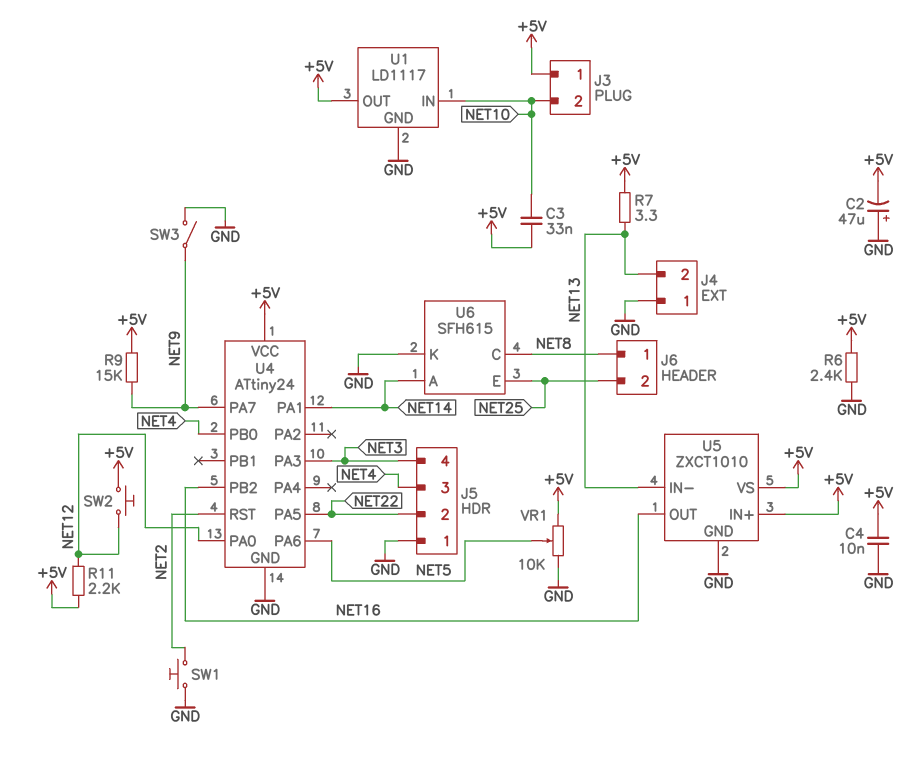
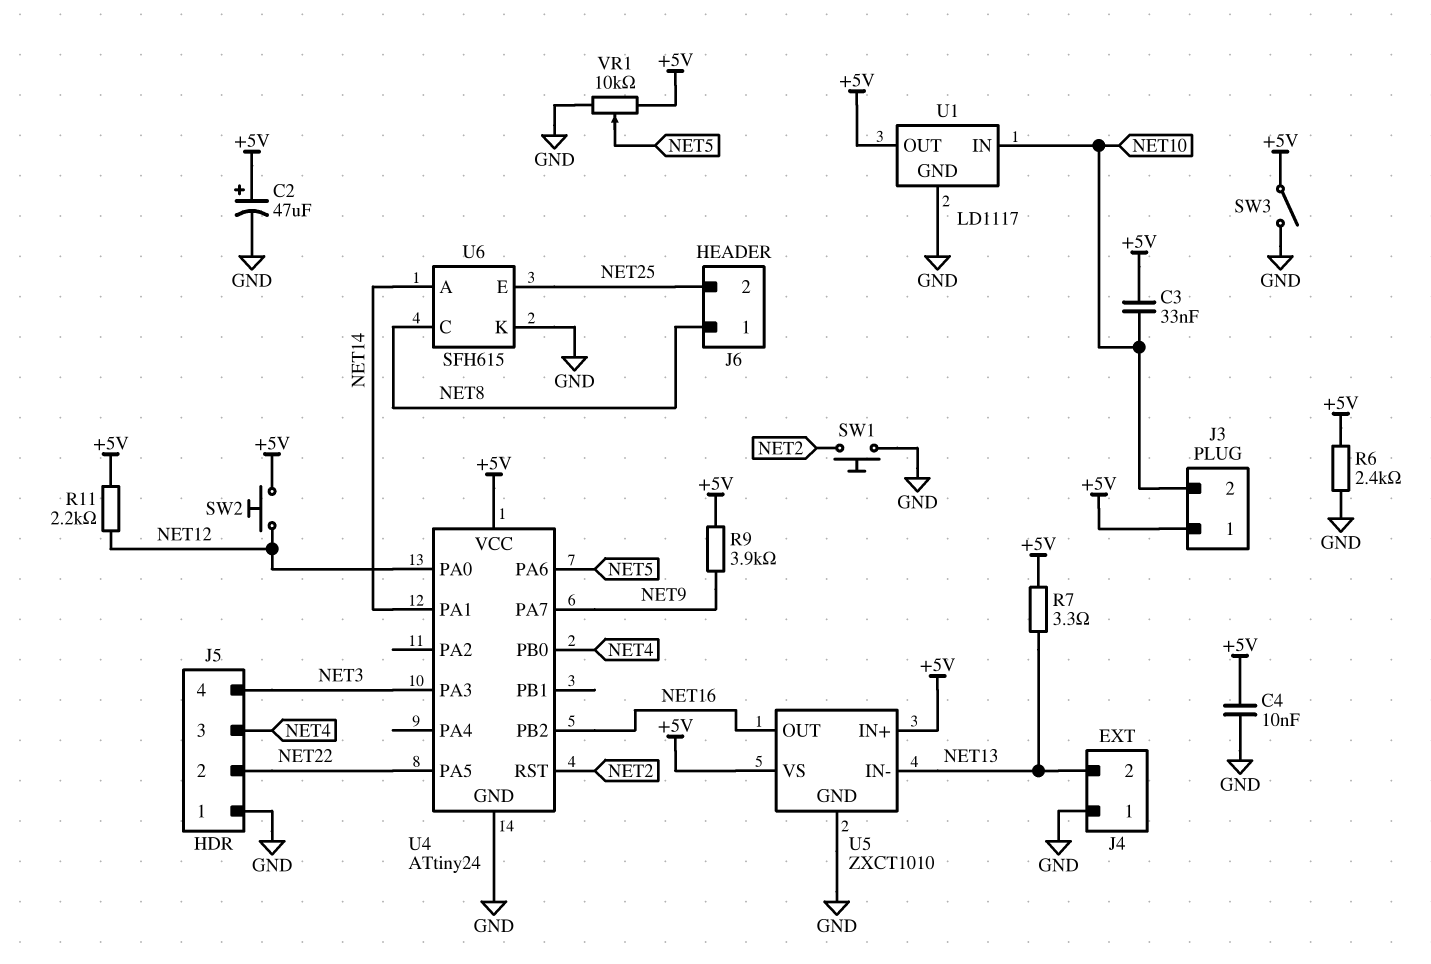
C2: 47uF (plus GND, minus +5V) -> 47uF (plus +5V, minus GND)
R9: 15k (+5V, NET9) -> 3.9k (+5V, NET9)
SW3: switch (GND, NET9) -> switch (+5V, GND)

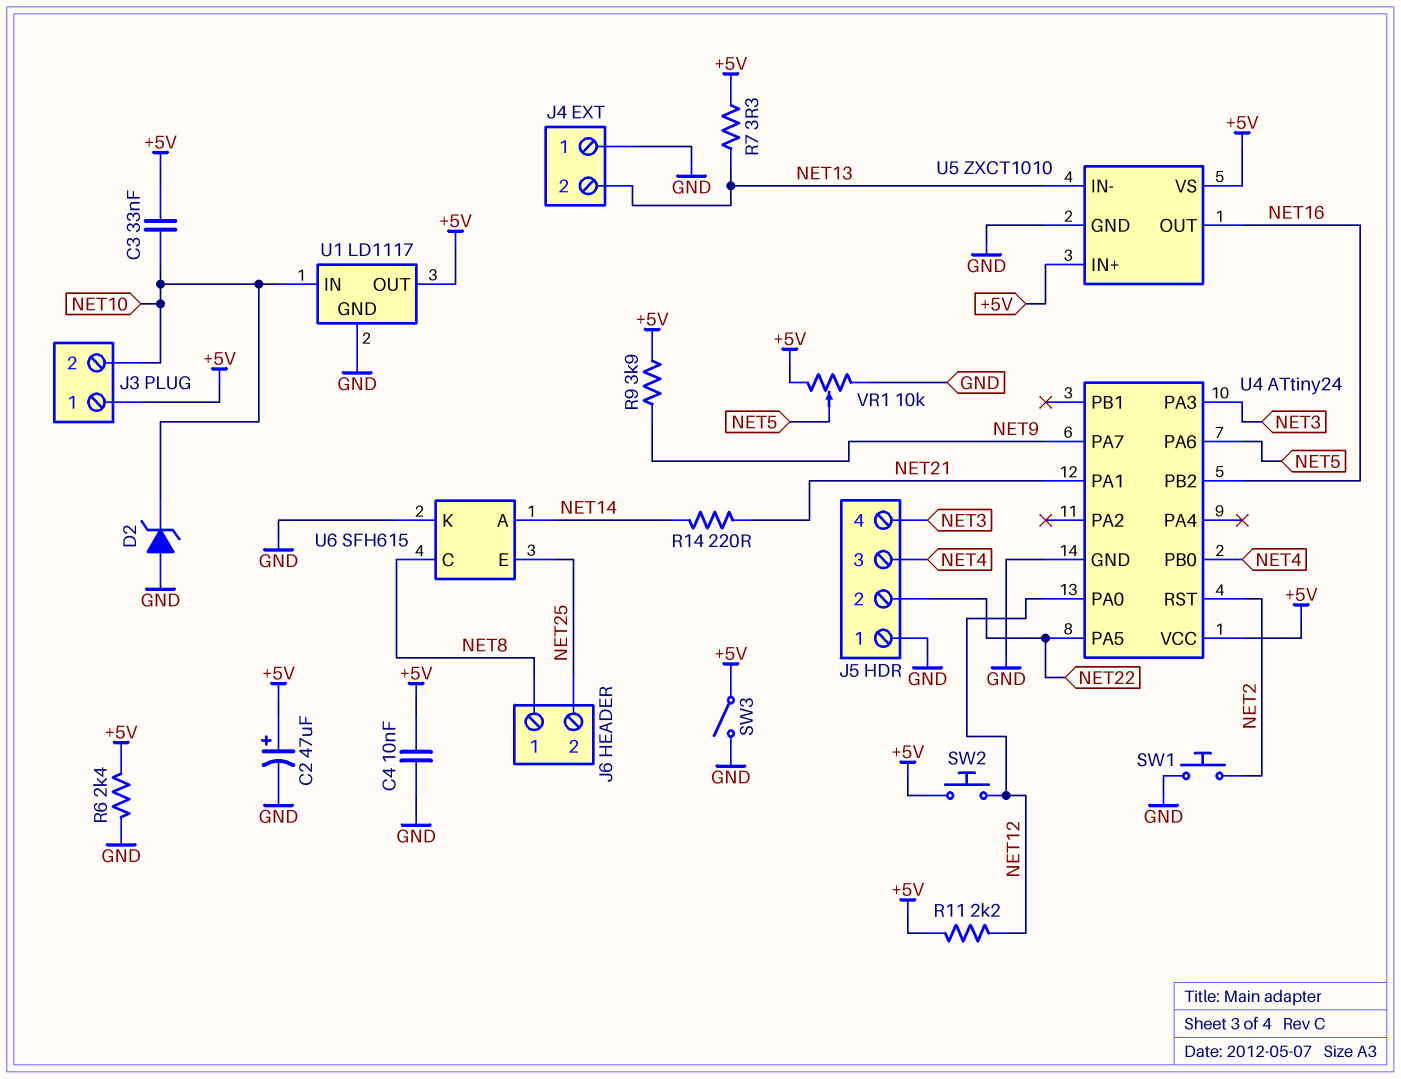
D2: none -> zener (A GND, K NET10)
R14: none -> 220 (NET14, NET21)
U4 pin PA1: NET14 -> NET21

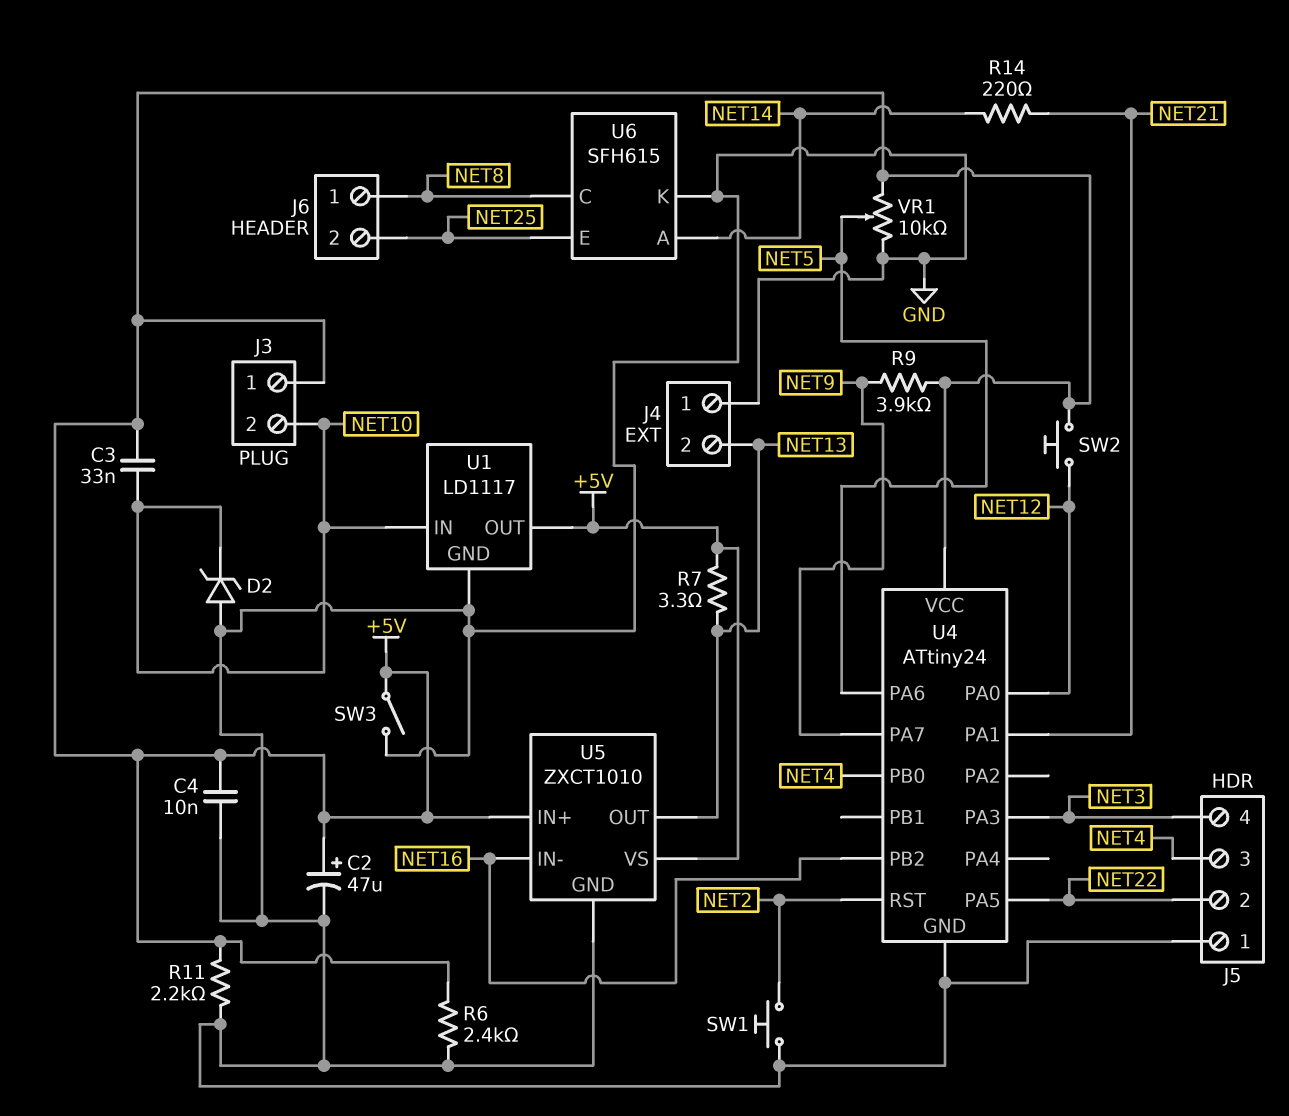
R11: 2.2k (+5V, NET12) -> 2.2k (+5V, GND)
U5 pin IN-: NET13 -> NET16
U5 pin OUT: NET16 -> NET13

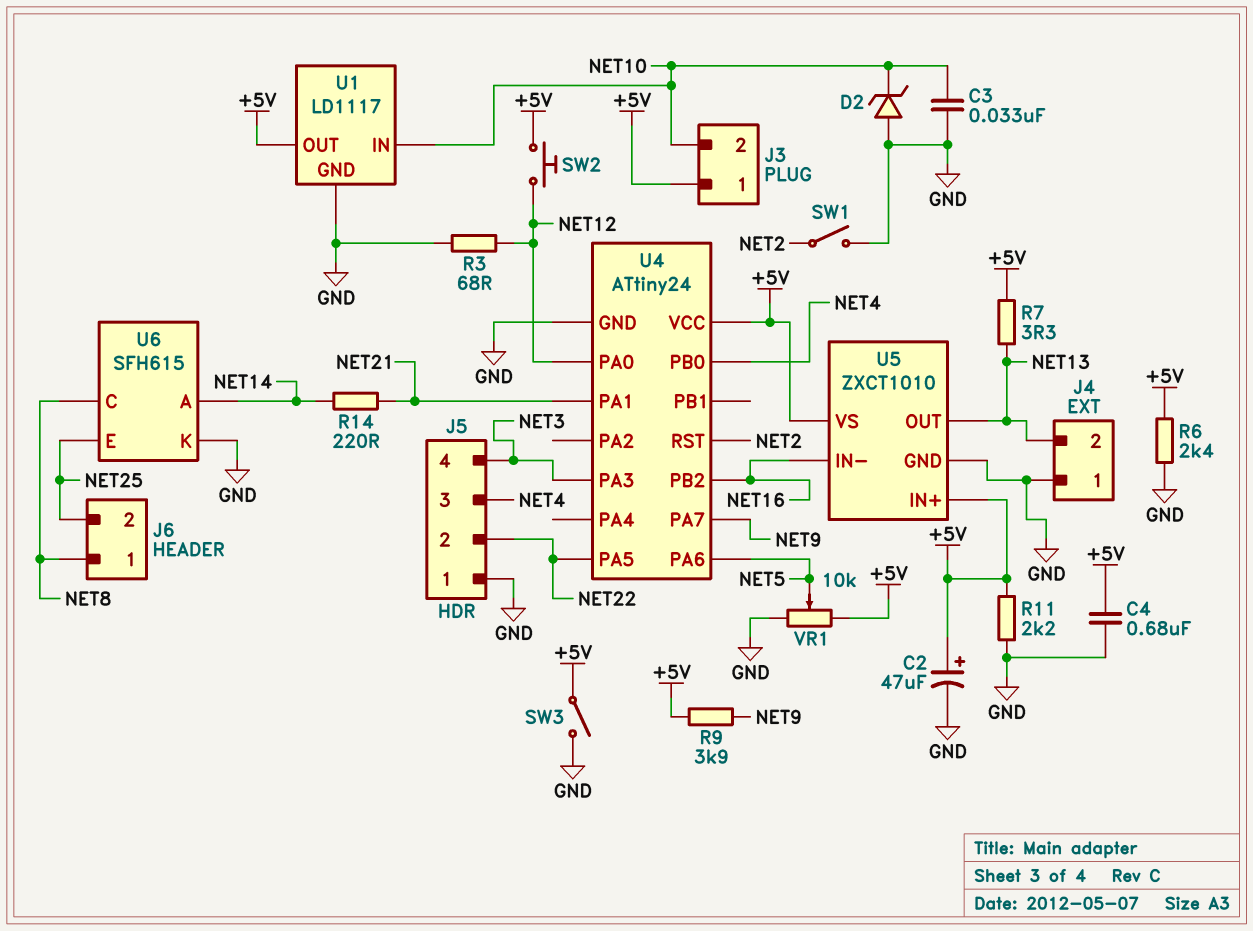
C3: 33nF (+5V, NET10) -> 33nF (GND, NET10)
C4: 10nF (+5V, GND) -> 680nF (+5V, GND)
R3: none -> 68 (GND, NET12)
SW1: button (GND, NET2) -> switch (GND, NET2)

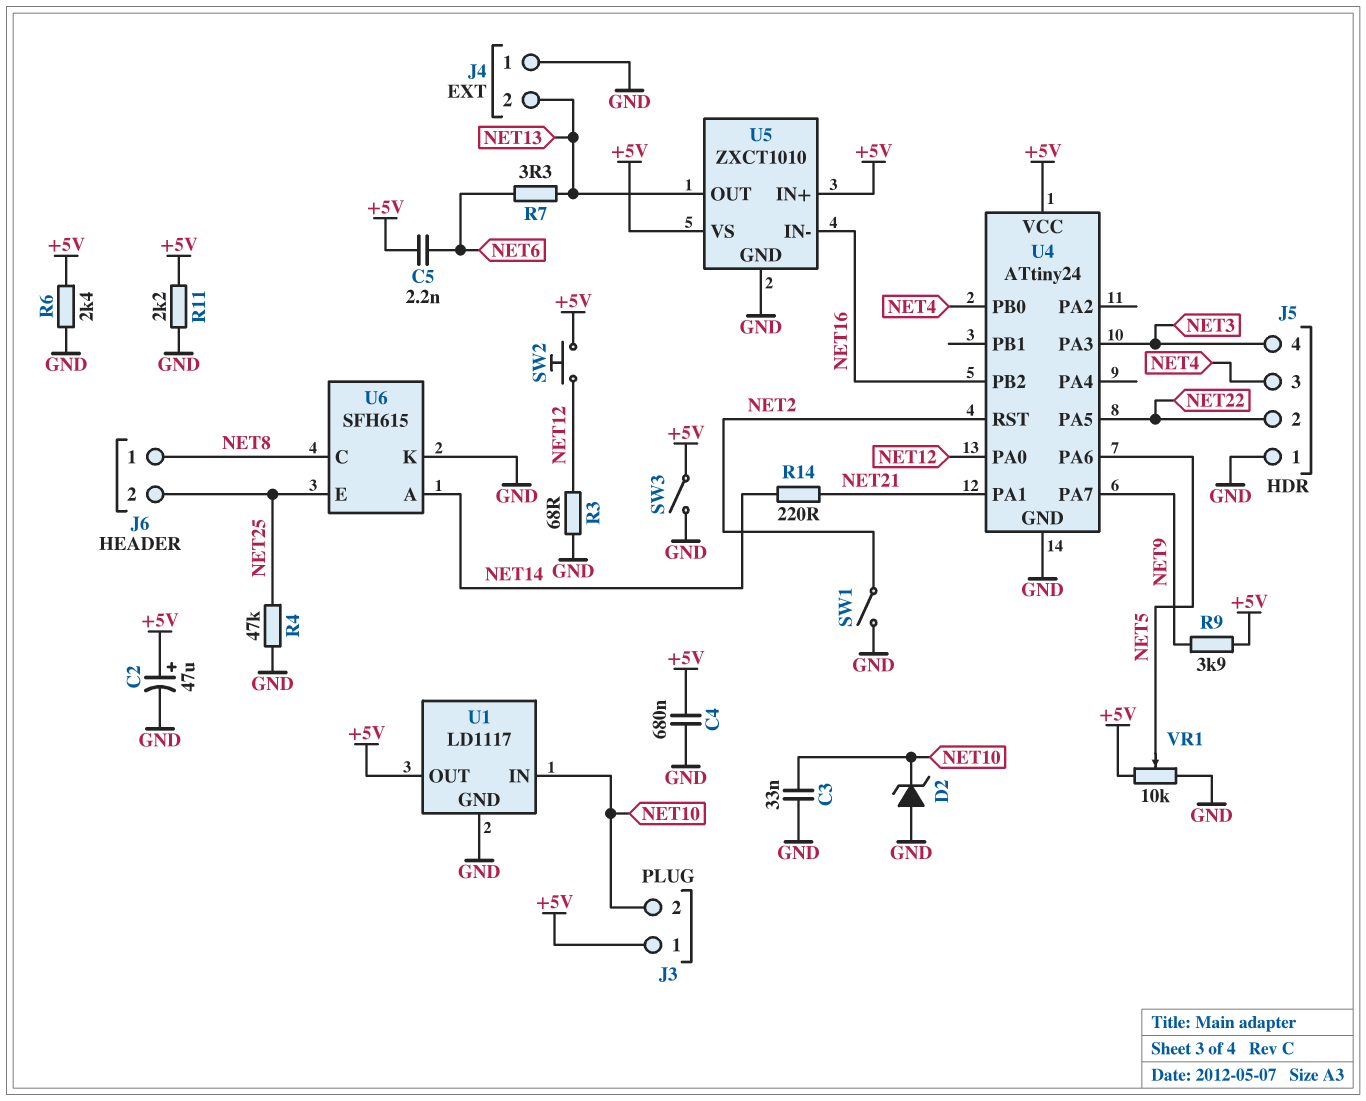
C5: none -> 2.2nF (+5V, NET6)
R4: none -> 47k (GND, NET25)
R7: 3.3 (+5V, NET13) -> 3.3 (NET6, NET13)

